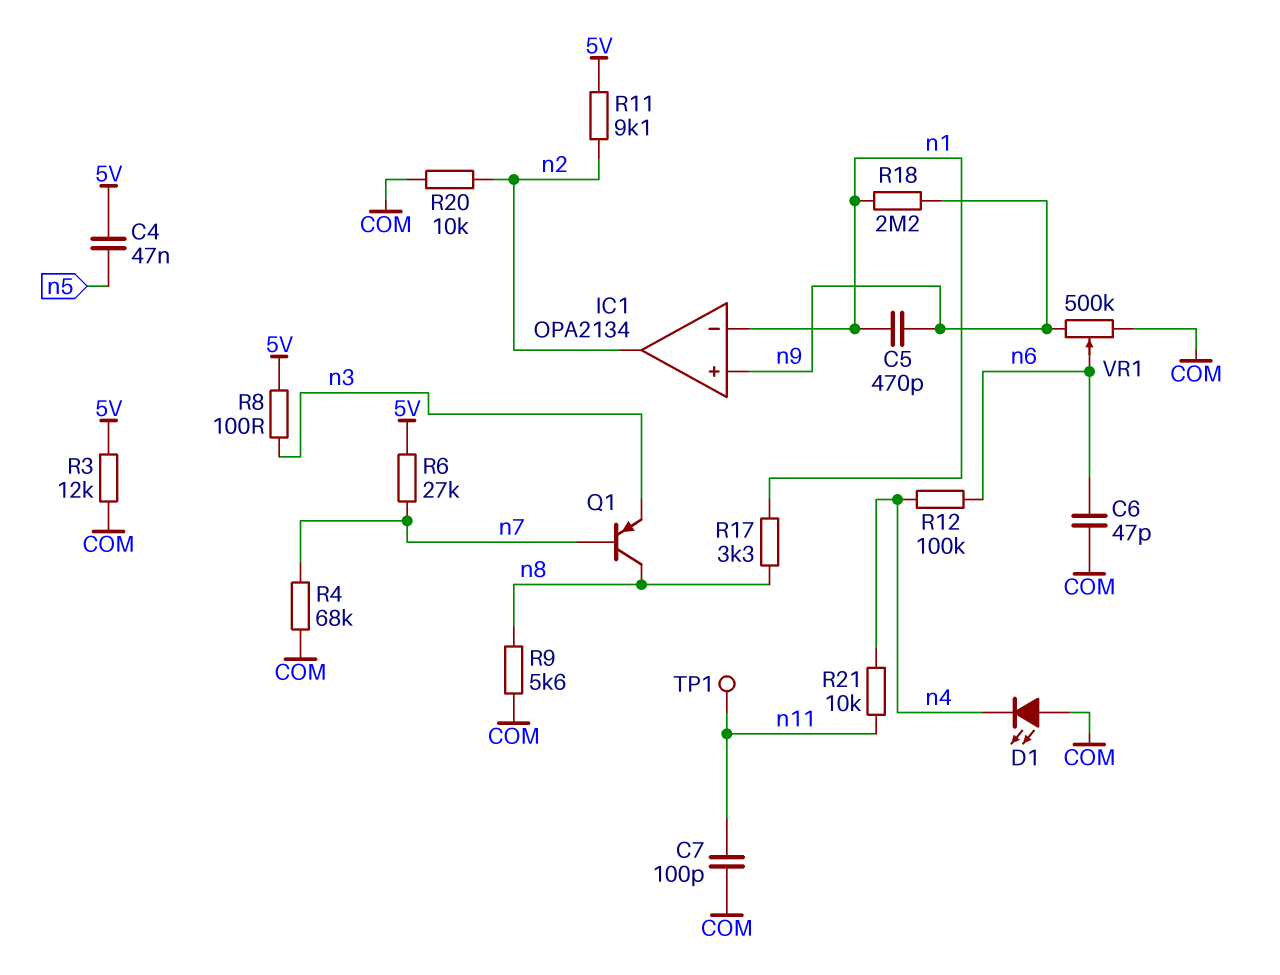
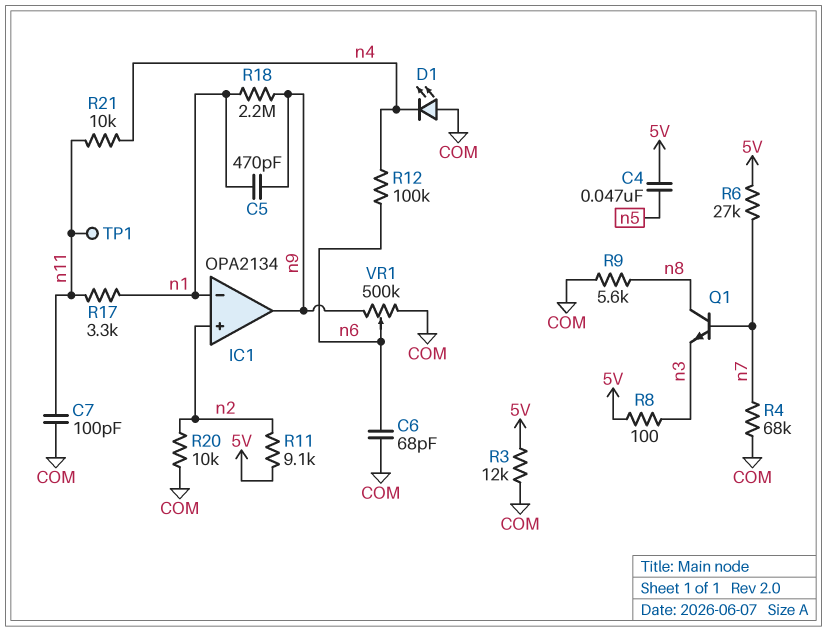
C6: 47pF (COM, n6) -> 68pF (COM, n6)
IC1 pin in+: n9 -> n2
IC1 pin out: n2 -> n9
Q1: PNP (B n7, C n8, E n3) -> NPN (B n7, C n8, E n3)
R17: 3.3k (n1, n8) -> 3.3k (n1, n11)

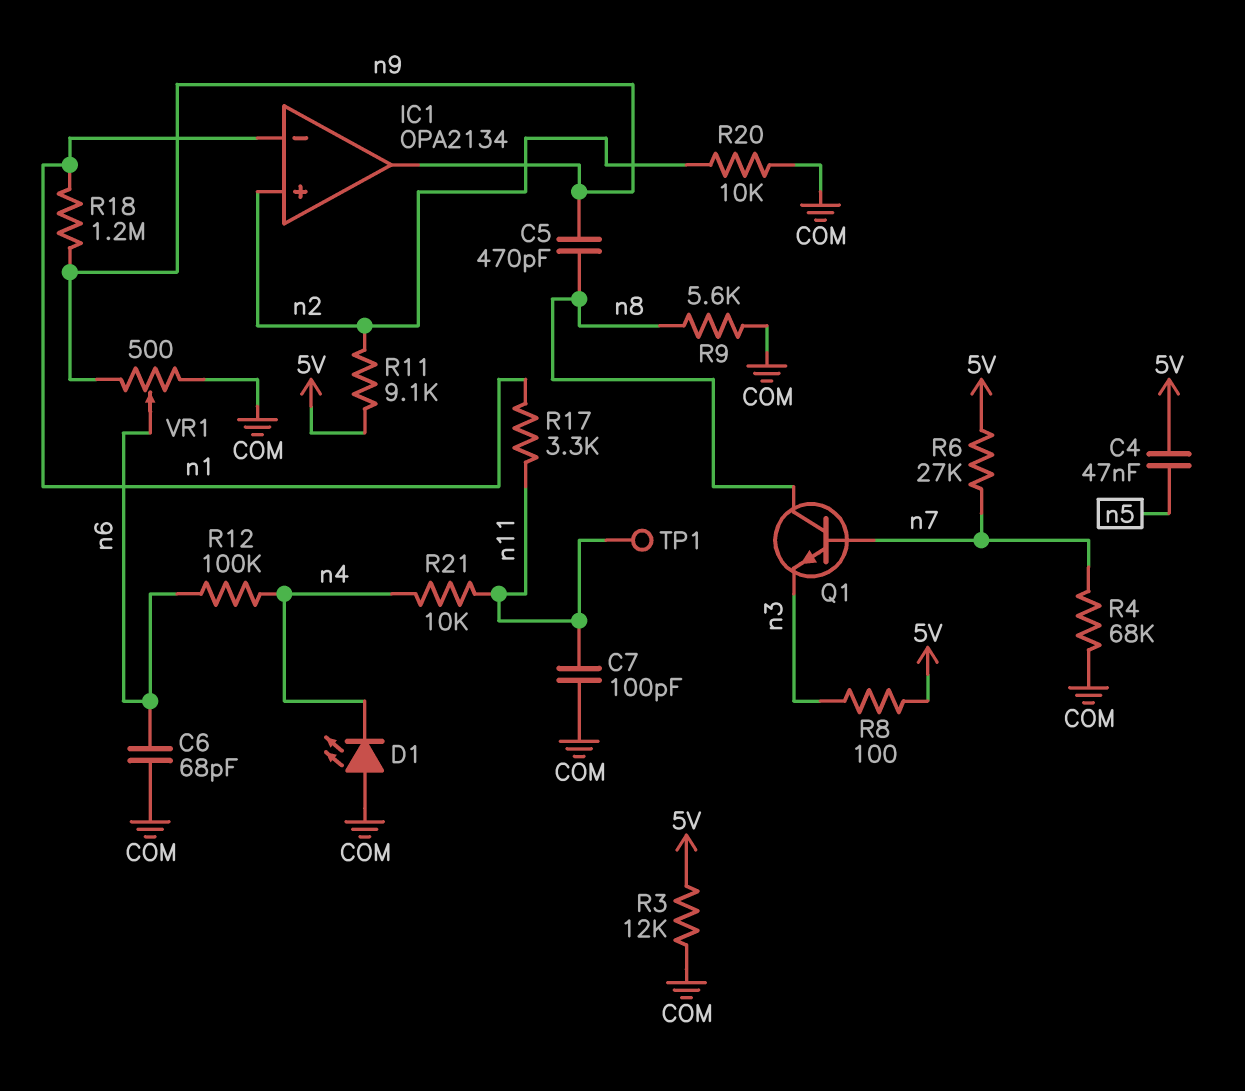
C5: 470pF (n1, n9) -> 470pF (n8, n9)
R18: 2.2M (n1, n9) -> 1.2M (n1, n9)
VR1: 500k (COM, n9, wiper n6) -> 500 (COM, n9, wiper n6)

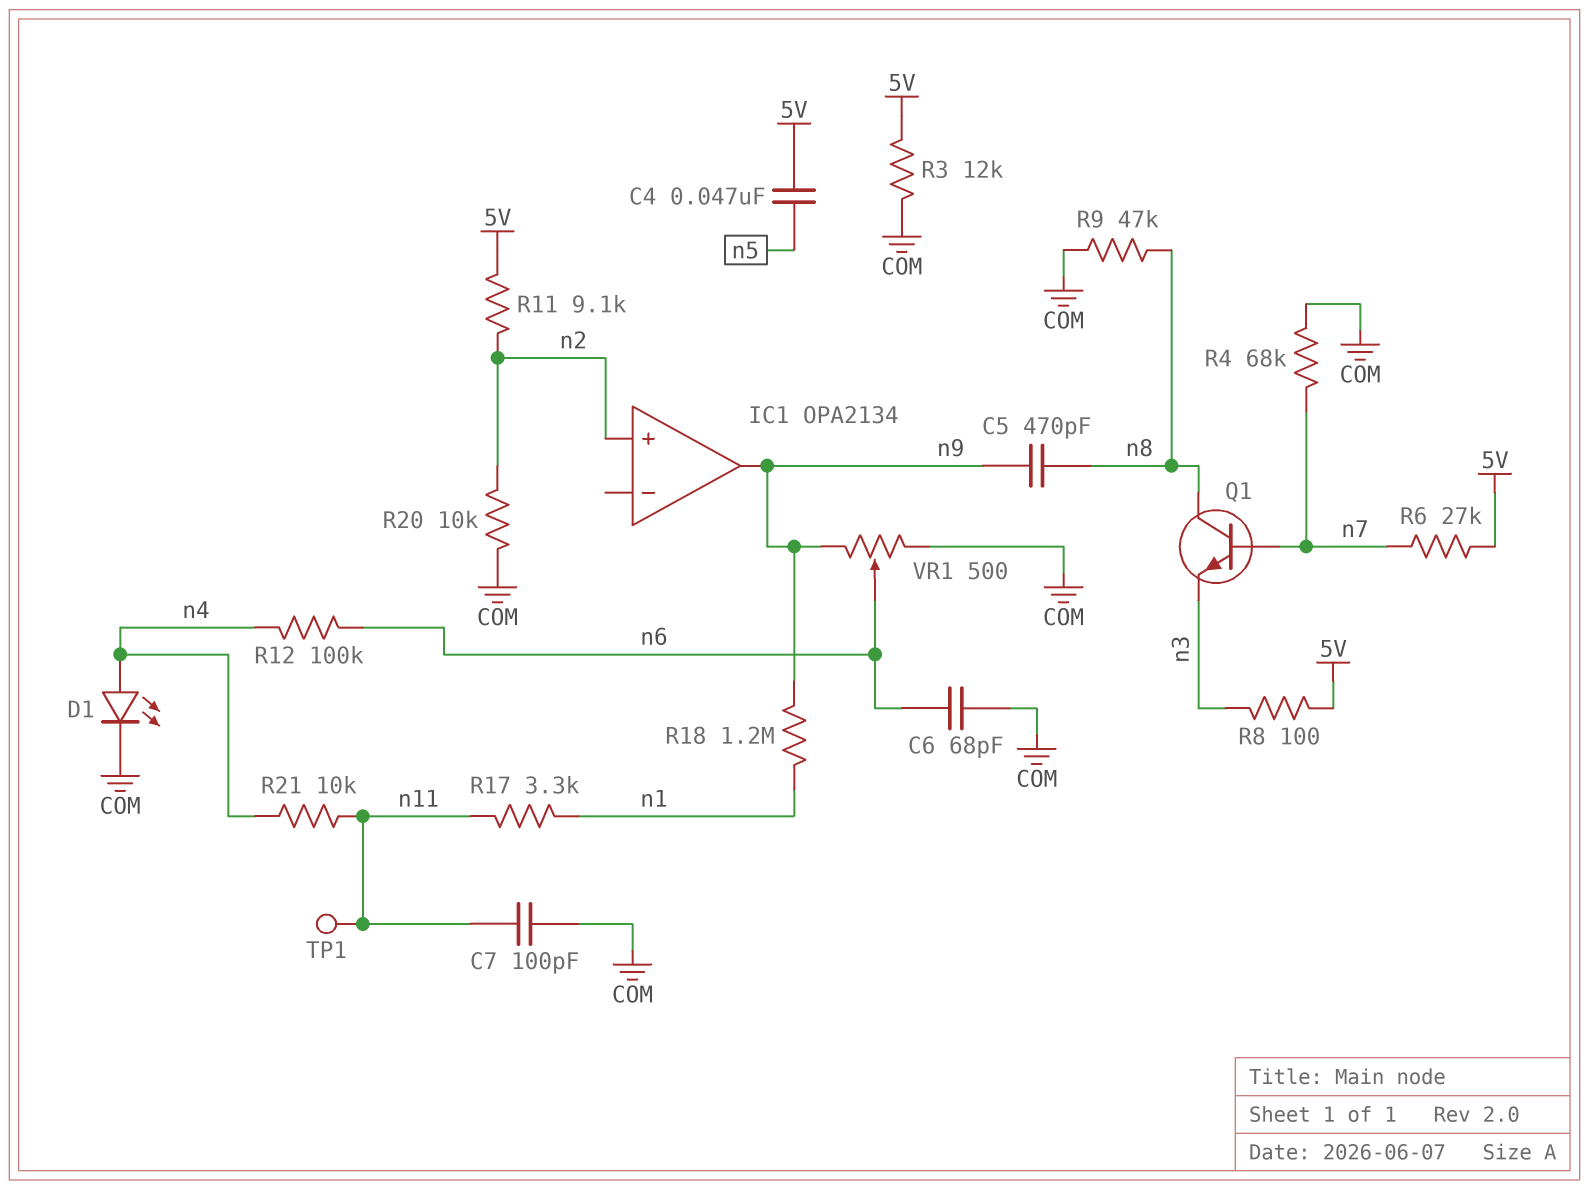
D1: LED (A COM, K n4) -> LED (A n4, K COM)
IC1 pin in-: n1 -> none
R9: 5.6k (COM, n8) -> 47k (COM, n8)

